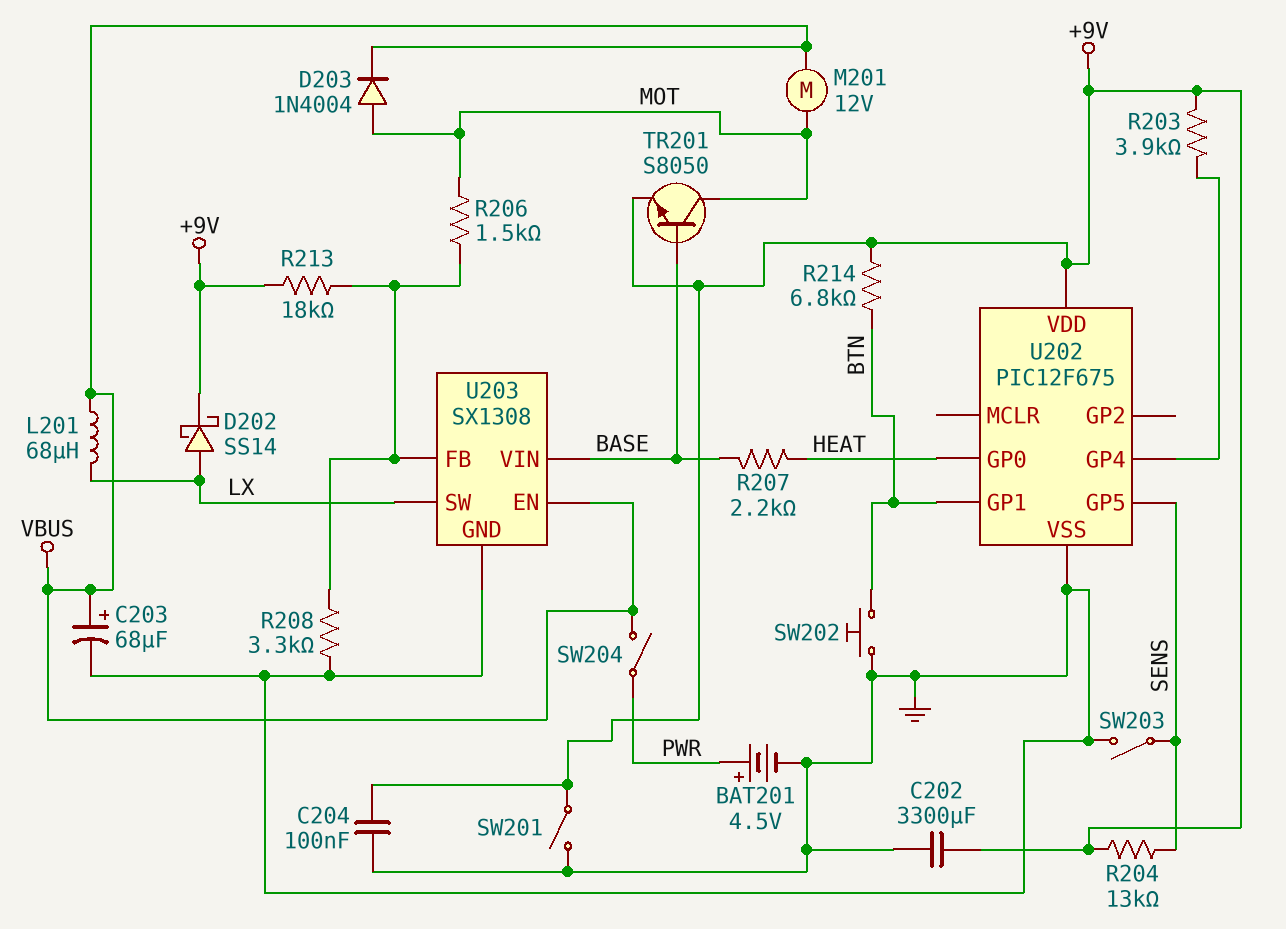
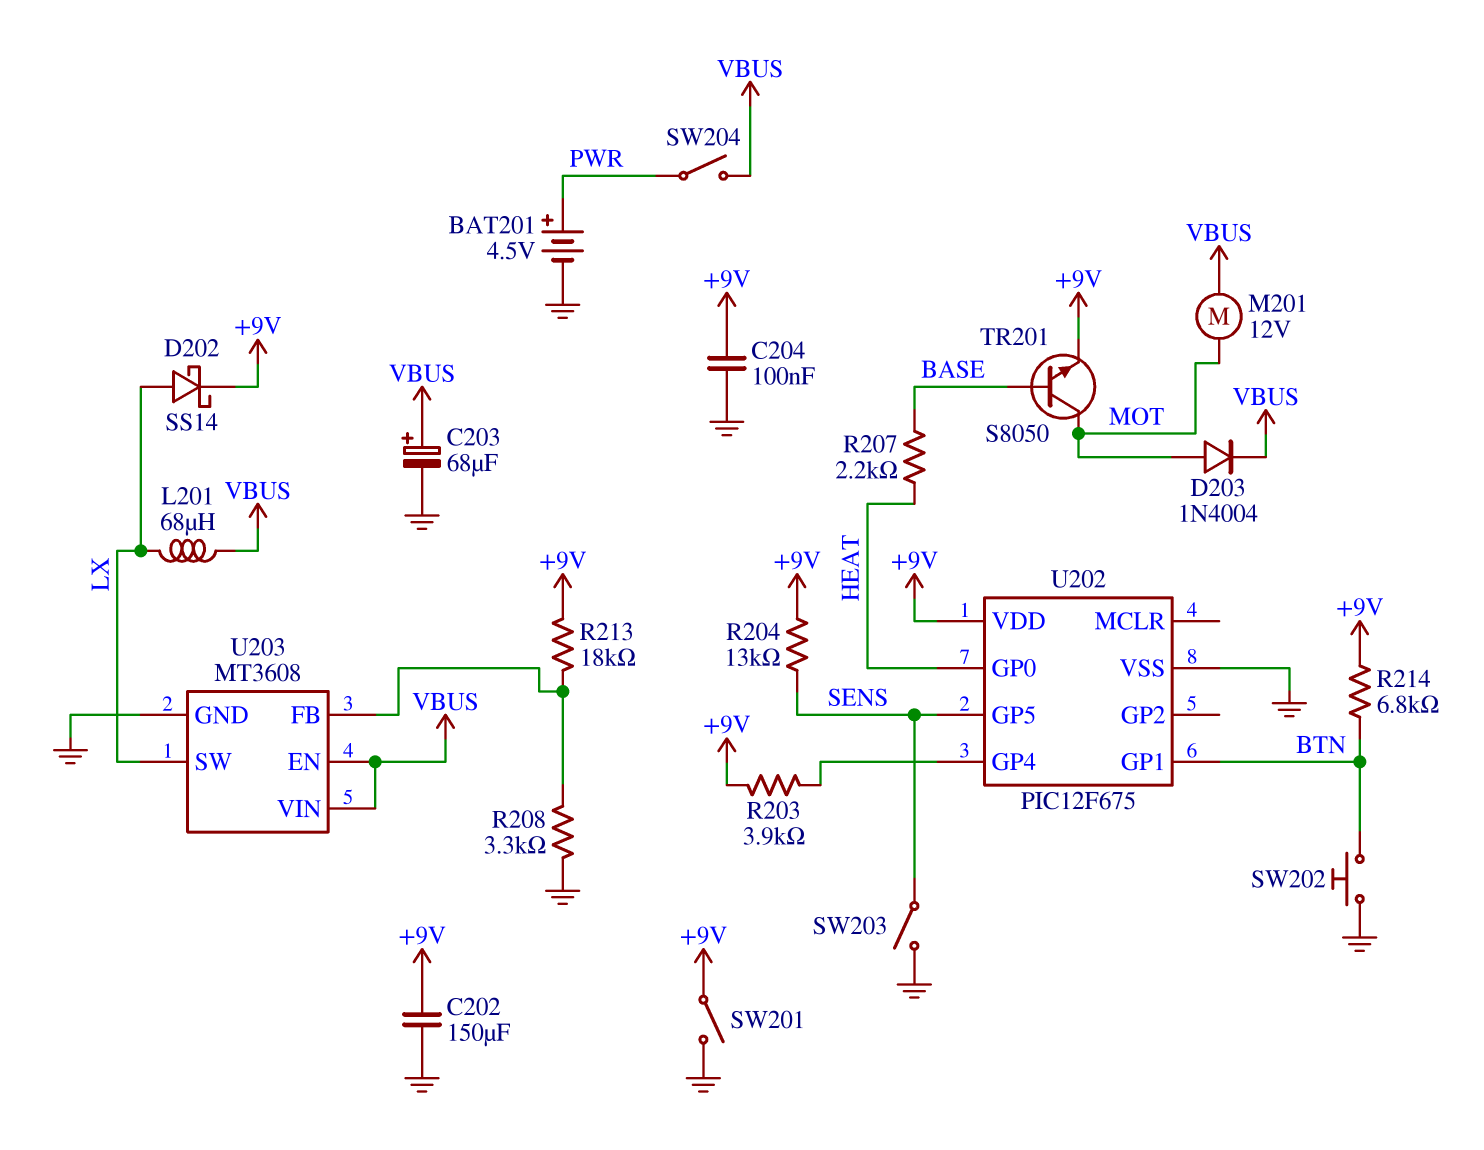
C202: 3300uF (+9V, GND) -> 150uF (+9V, GND)
R206: 1.5k (MOT, U203/FB) -> none
U203: SX1308 -> MT3608
U203 pin VIN: BASE -> VBUS

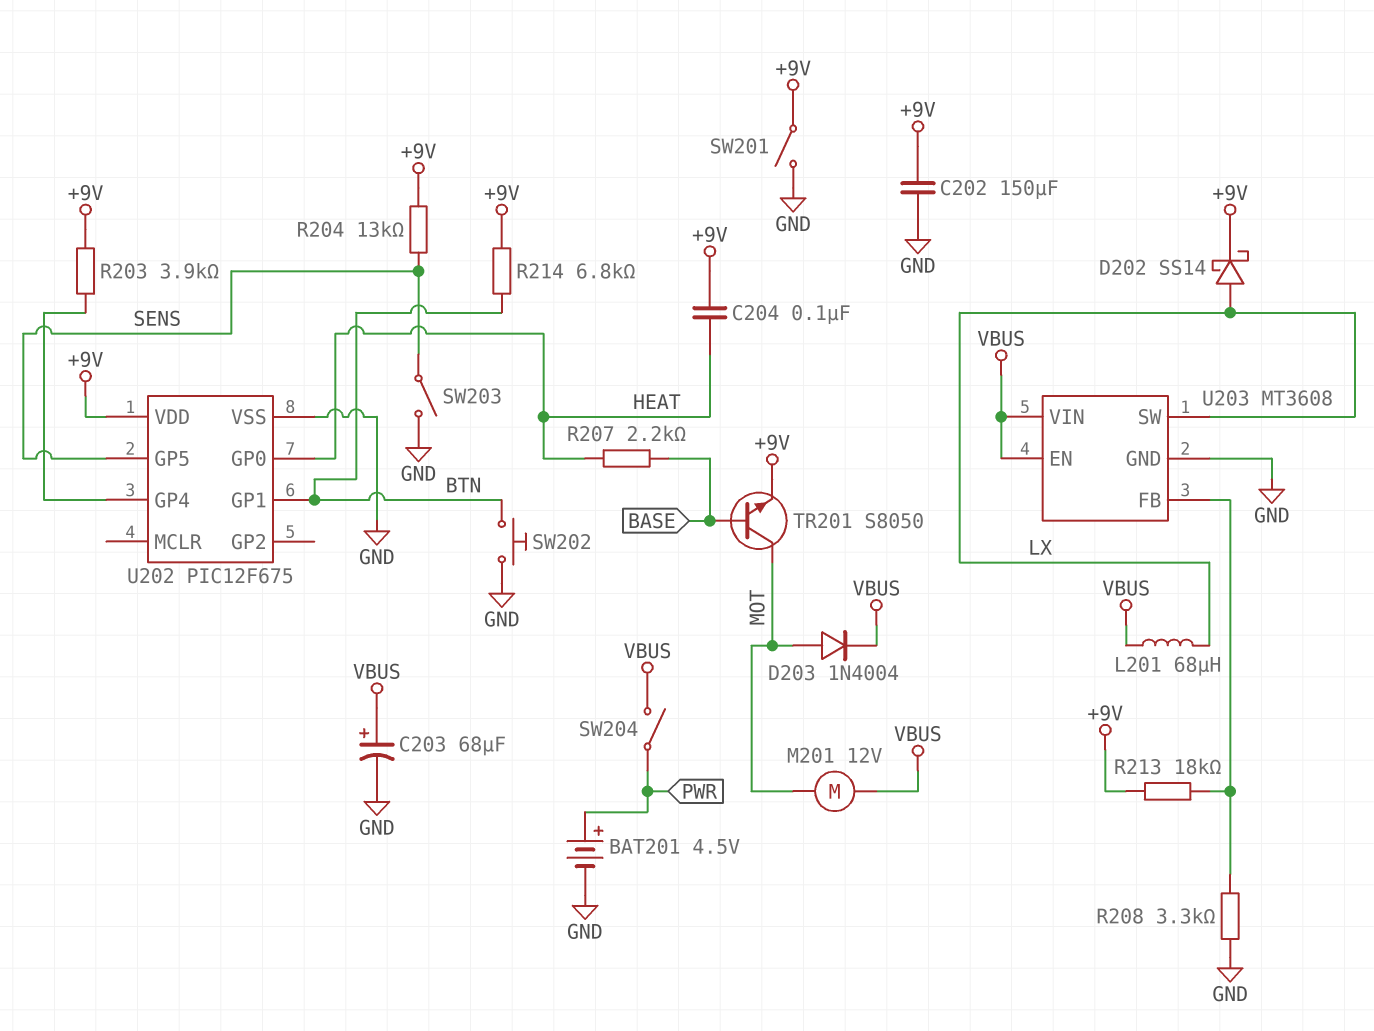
C204: 100nF (+9V, GND) -> 100nF (+9V, HEAT)

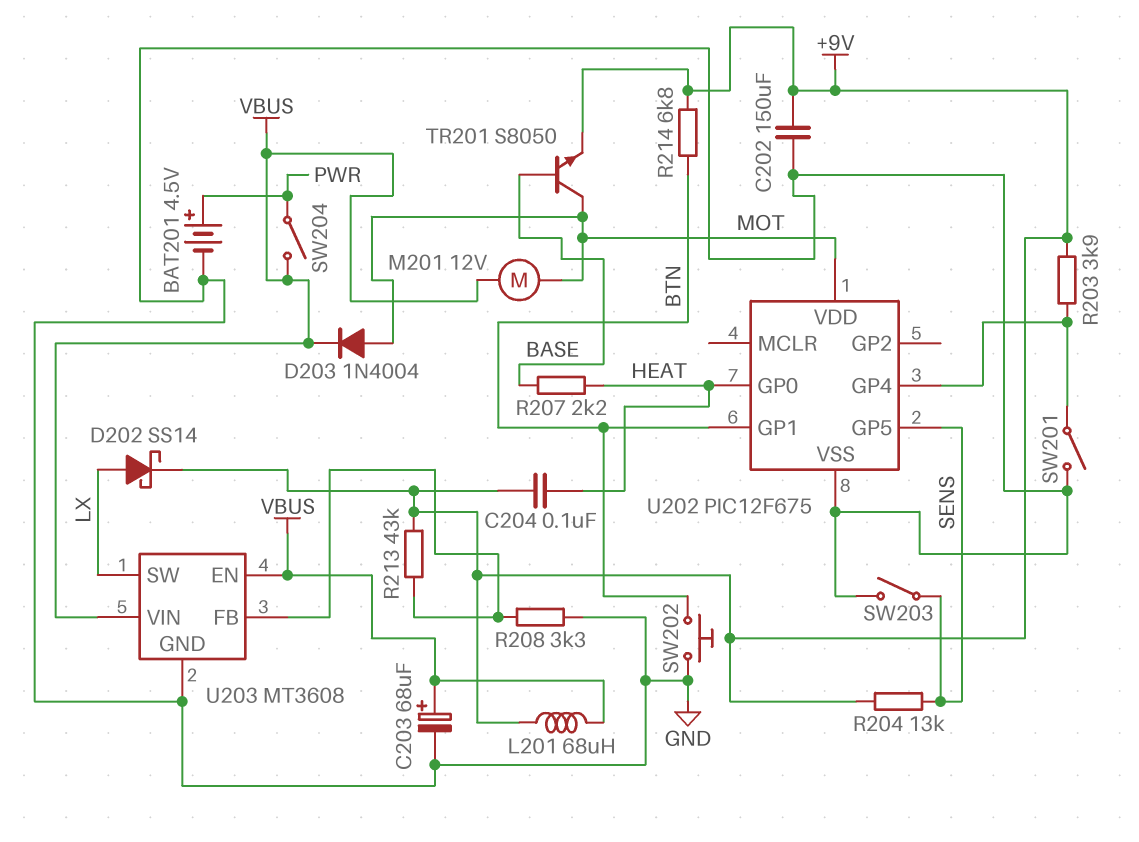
L201: 68uH (LX, VBUS) -> 68uH (+9V, VBUS)
R213: 18k (+9V, U203/FB) -> 43k (+9V, U203/FB)
SW201: switch (+9V, GND) -> switch (GND, U202/GP4)
U202 pin VDD: +9V -> MOT

